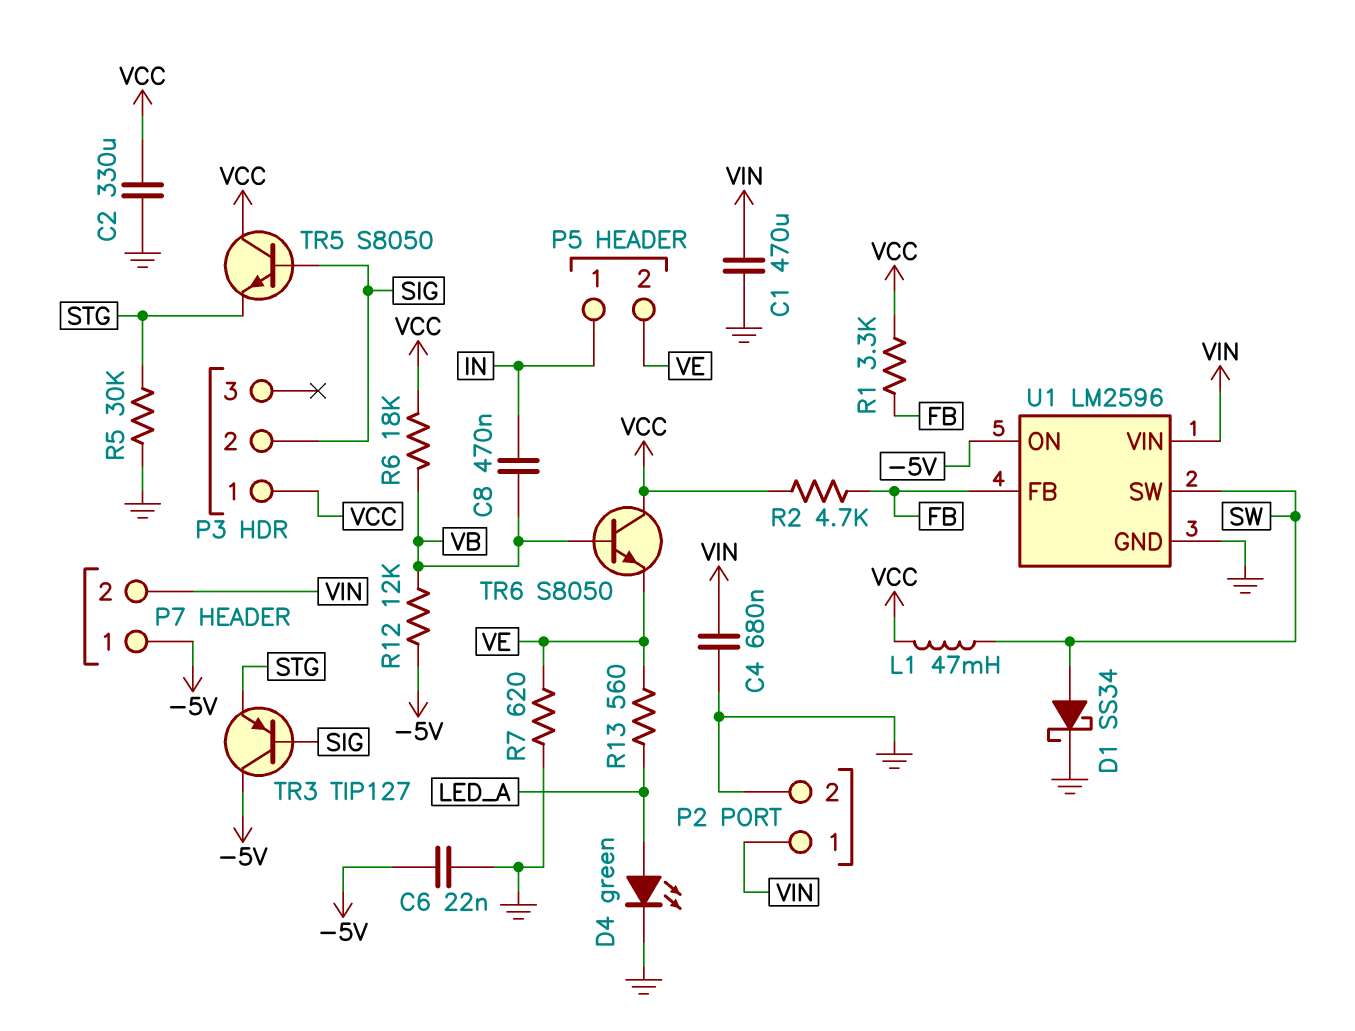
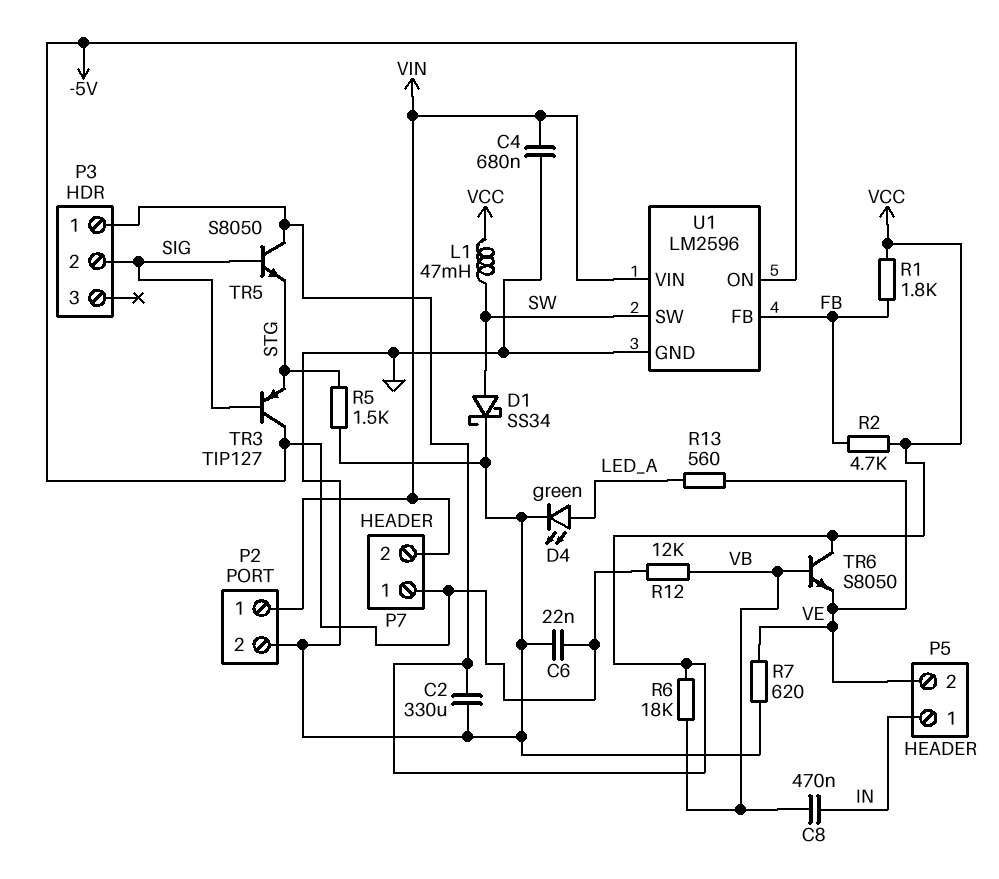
C1: 470uF (GND, VIN) -> none
R1: 3.3k (FB, VCC) -> 1.8k (FB, VCC)
R5: 30k (GND, STG) -> 1.5k (GND, STG)

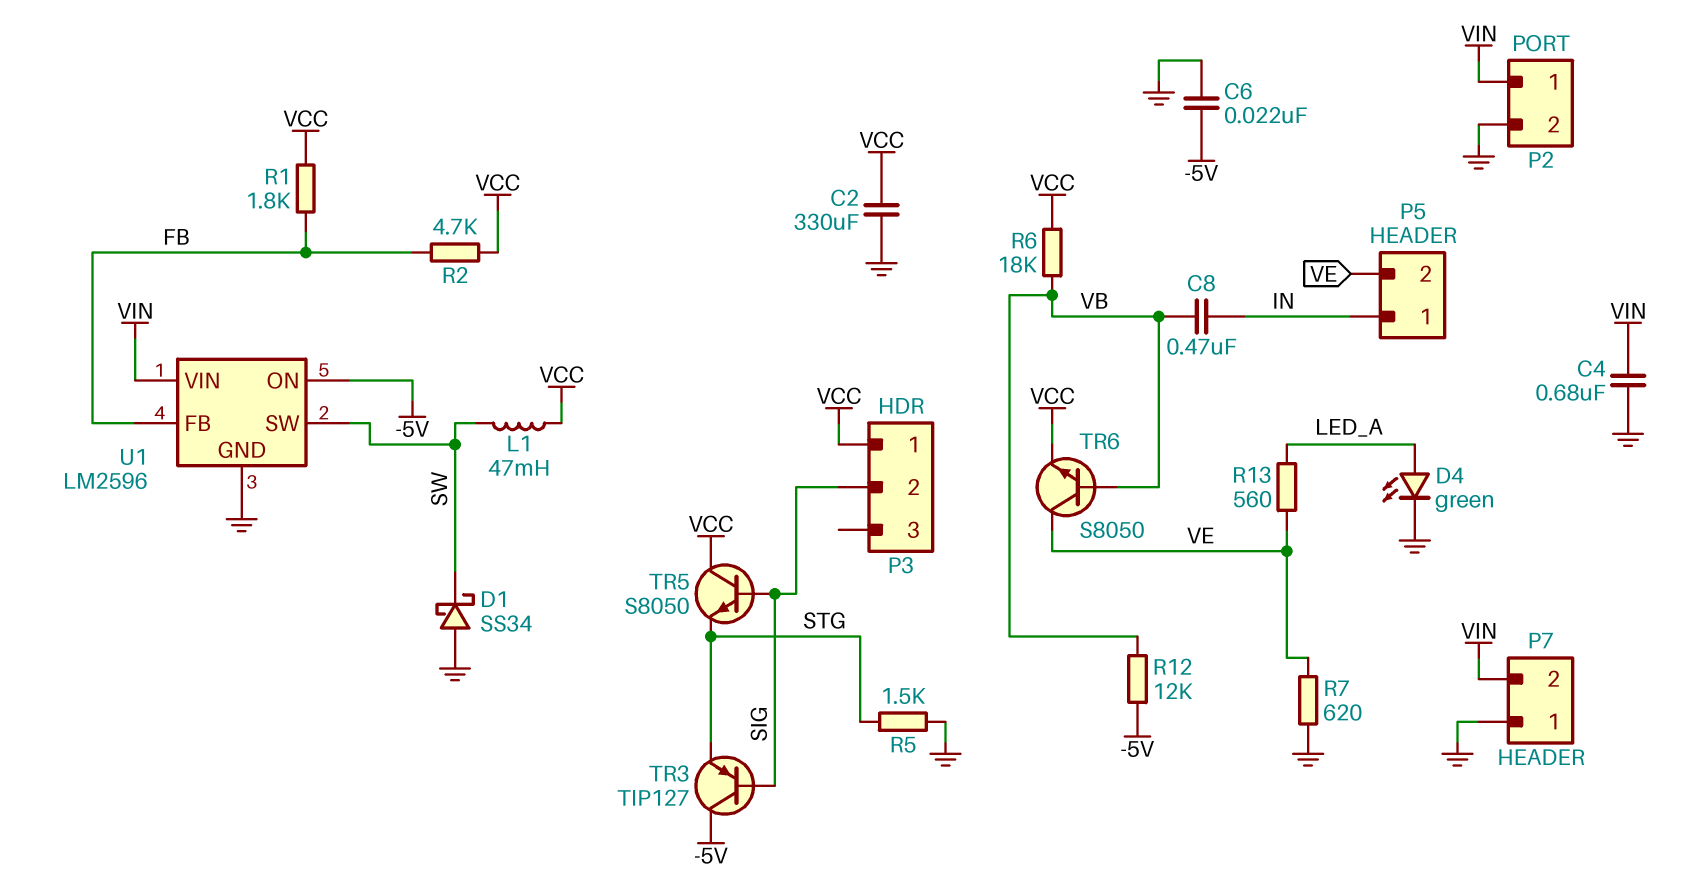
D1: schottky SS34 (A SW, K GND) -> schottky SS34 (A GND, K SW)
P7 pin 1: -5V -> GND
TR6: NPN S8050 (B VB, C VCC, E VE) -> NPN S8050 (B VB, C VE, E VCC)

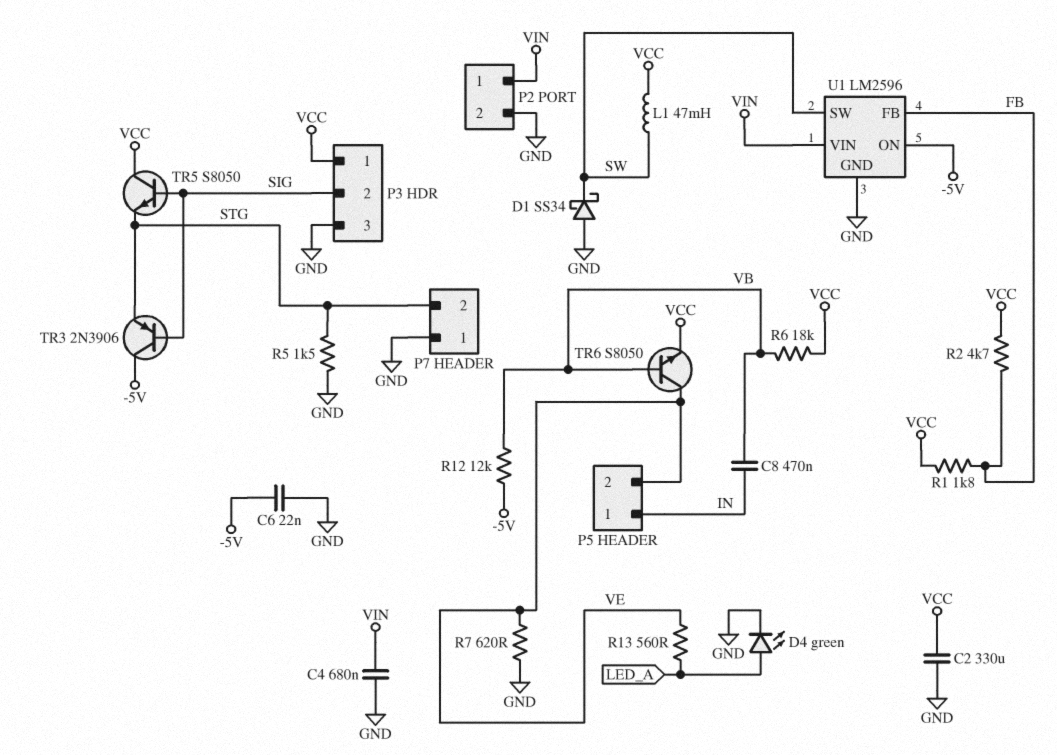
P3 pin 3: none -> GND
P7 pin 2: VIN -> STG
TR3: PNP TIP127 (B SIG, C -5V, E STG) -> PNP 2N3906 (B SIG, C -5V, E STG)

